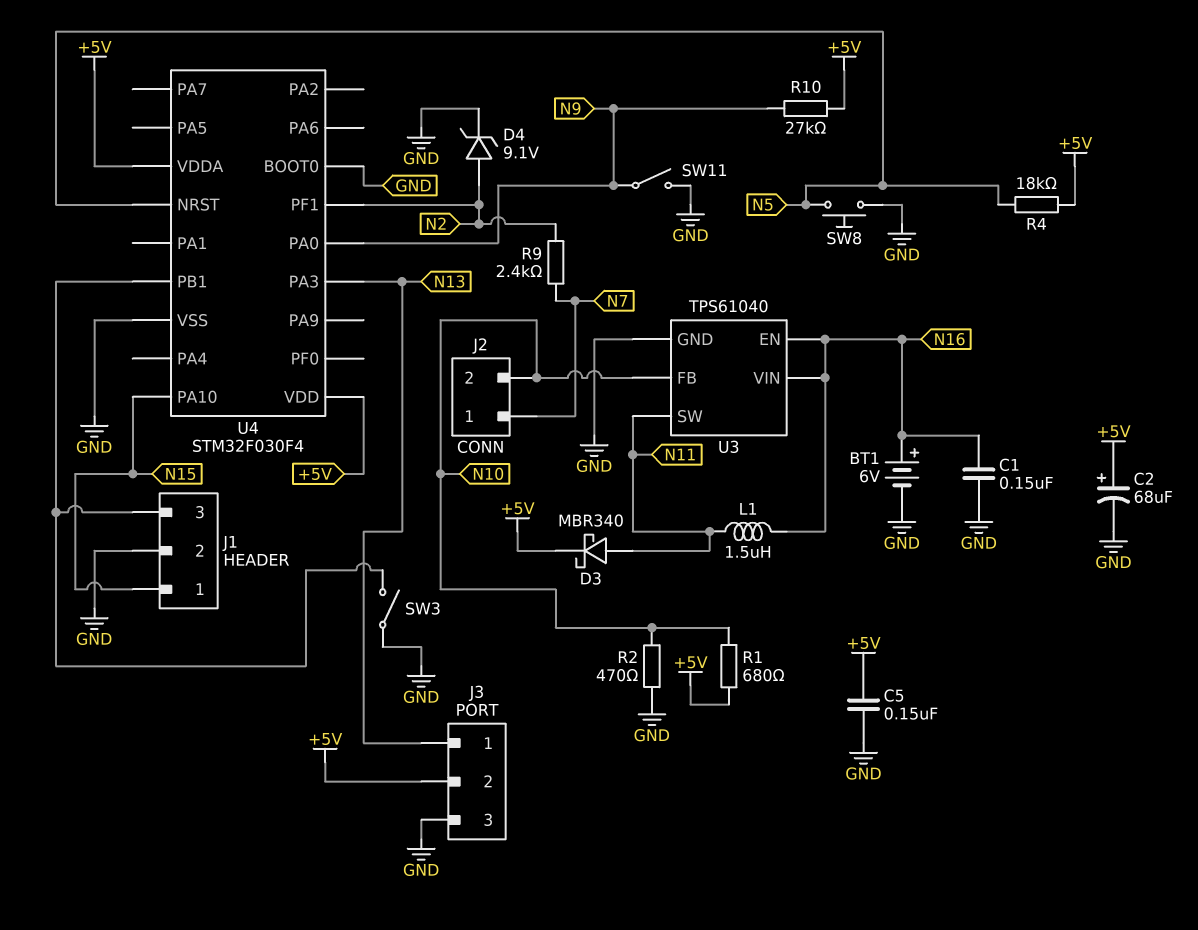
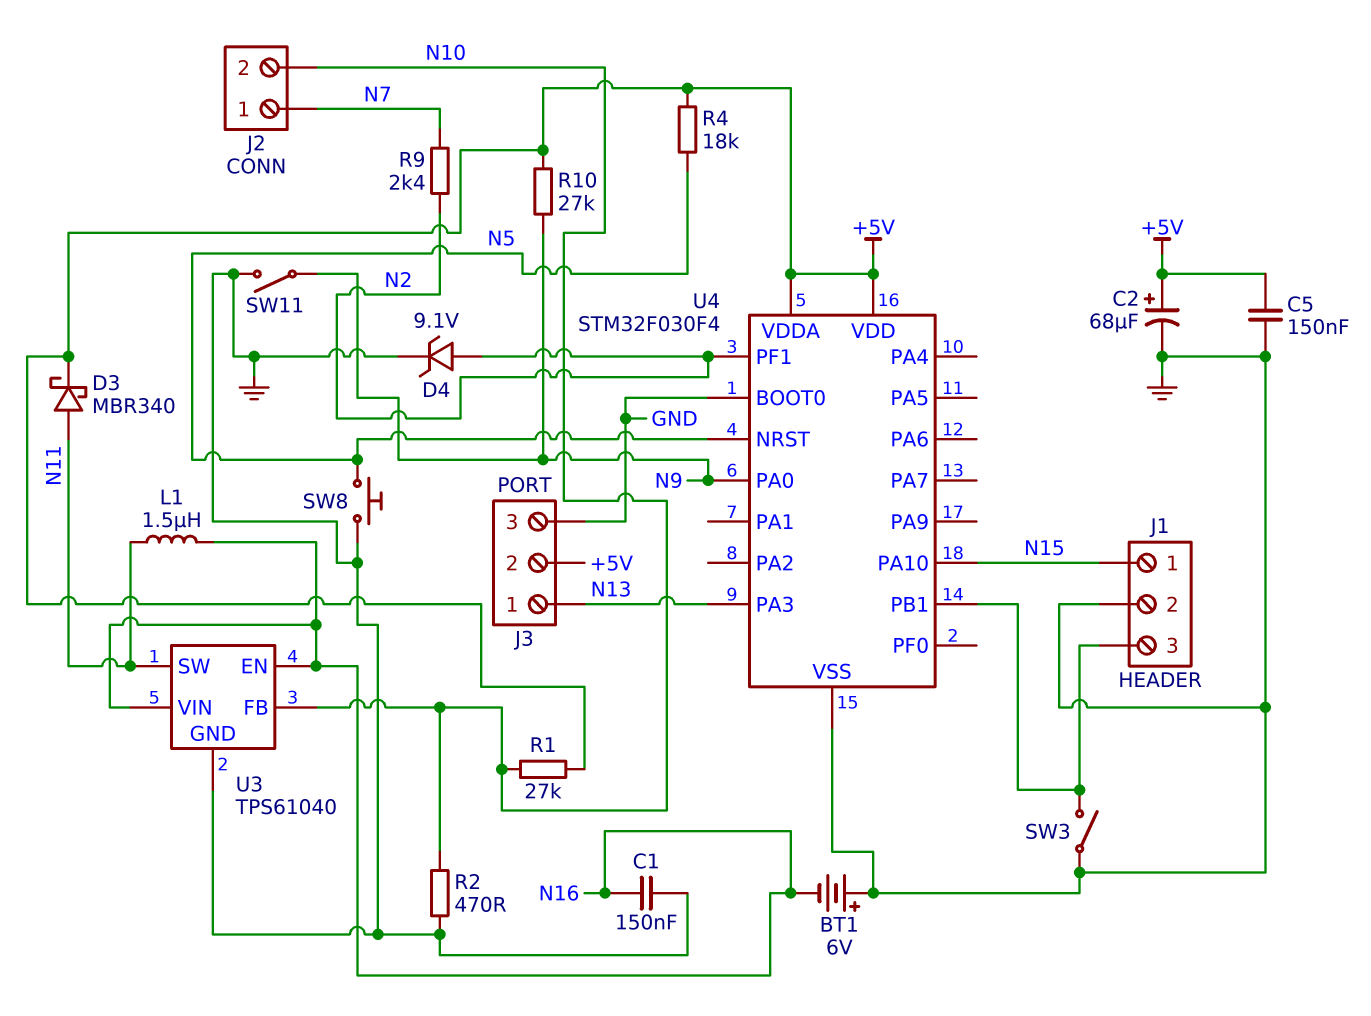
BT1: 6V (plus N16, minus GND) -> 6V (plus GND, minus N16)
R1: 680 (+5V, N10) -> 27k (+5V, N10)

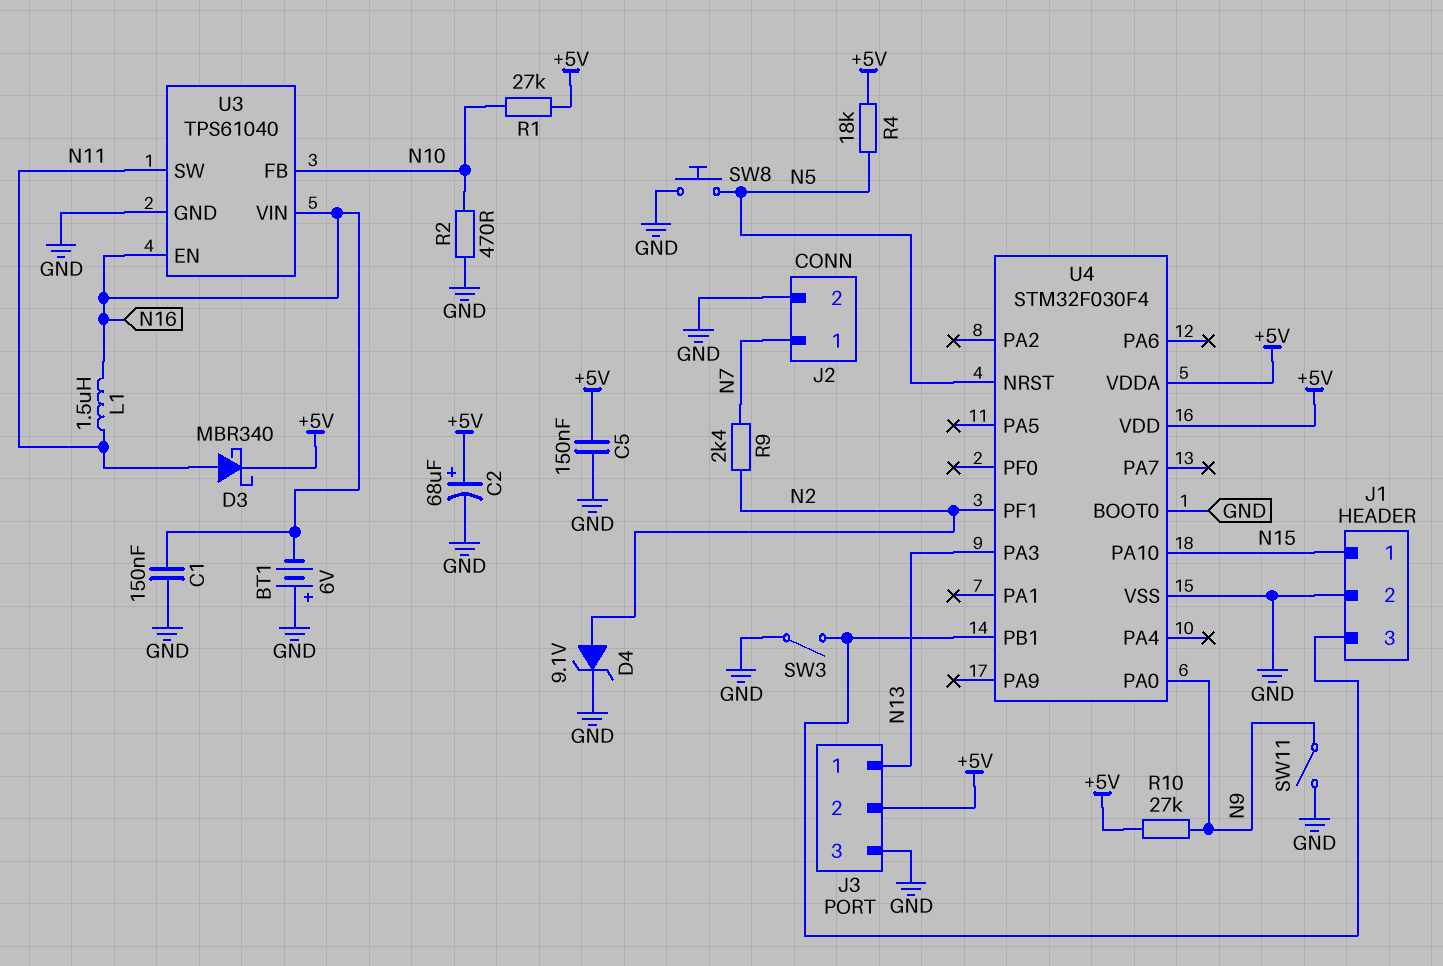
J2 pin 2: N10 -> GND

